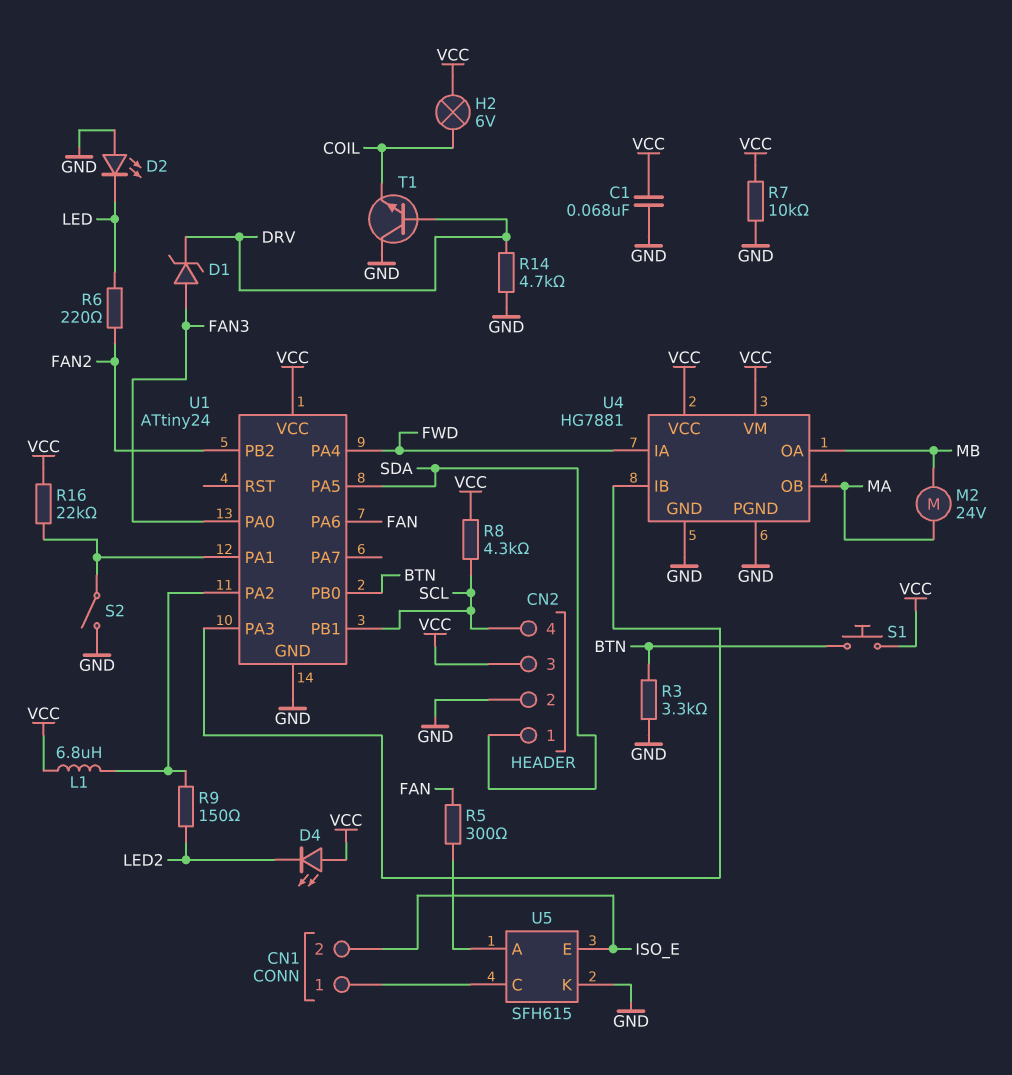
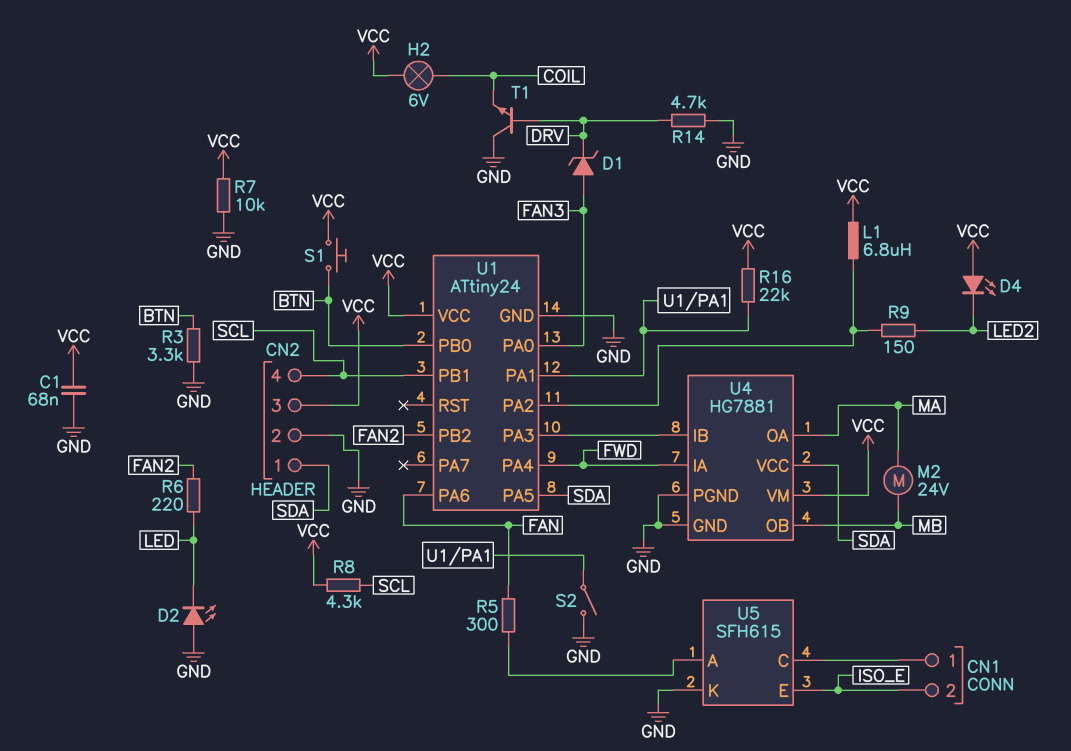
U4 pin OA: MB -> MA
U4 pin OB: MA -> MB
U4 pin VCC: VCC -> SDA

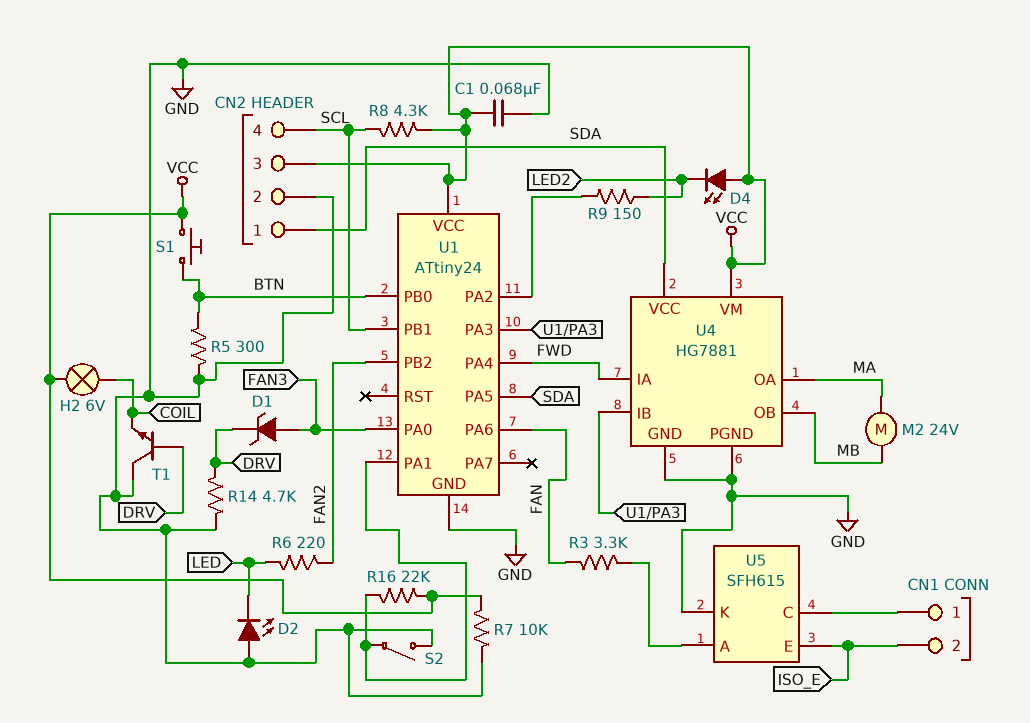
L1: 6.8uH (U1/PA2, VCC) -> none
R3: 3.3k (BTN, GND) -> 3.3k (FAN, U5/A)
R5: 300 (FAN, U5/A) -> 300 (BTN, GND)

